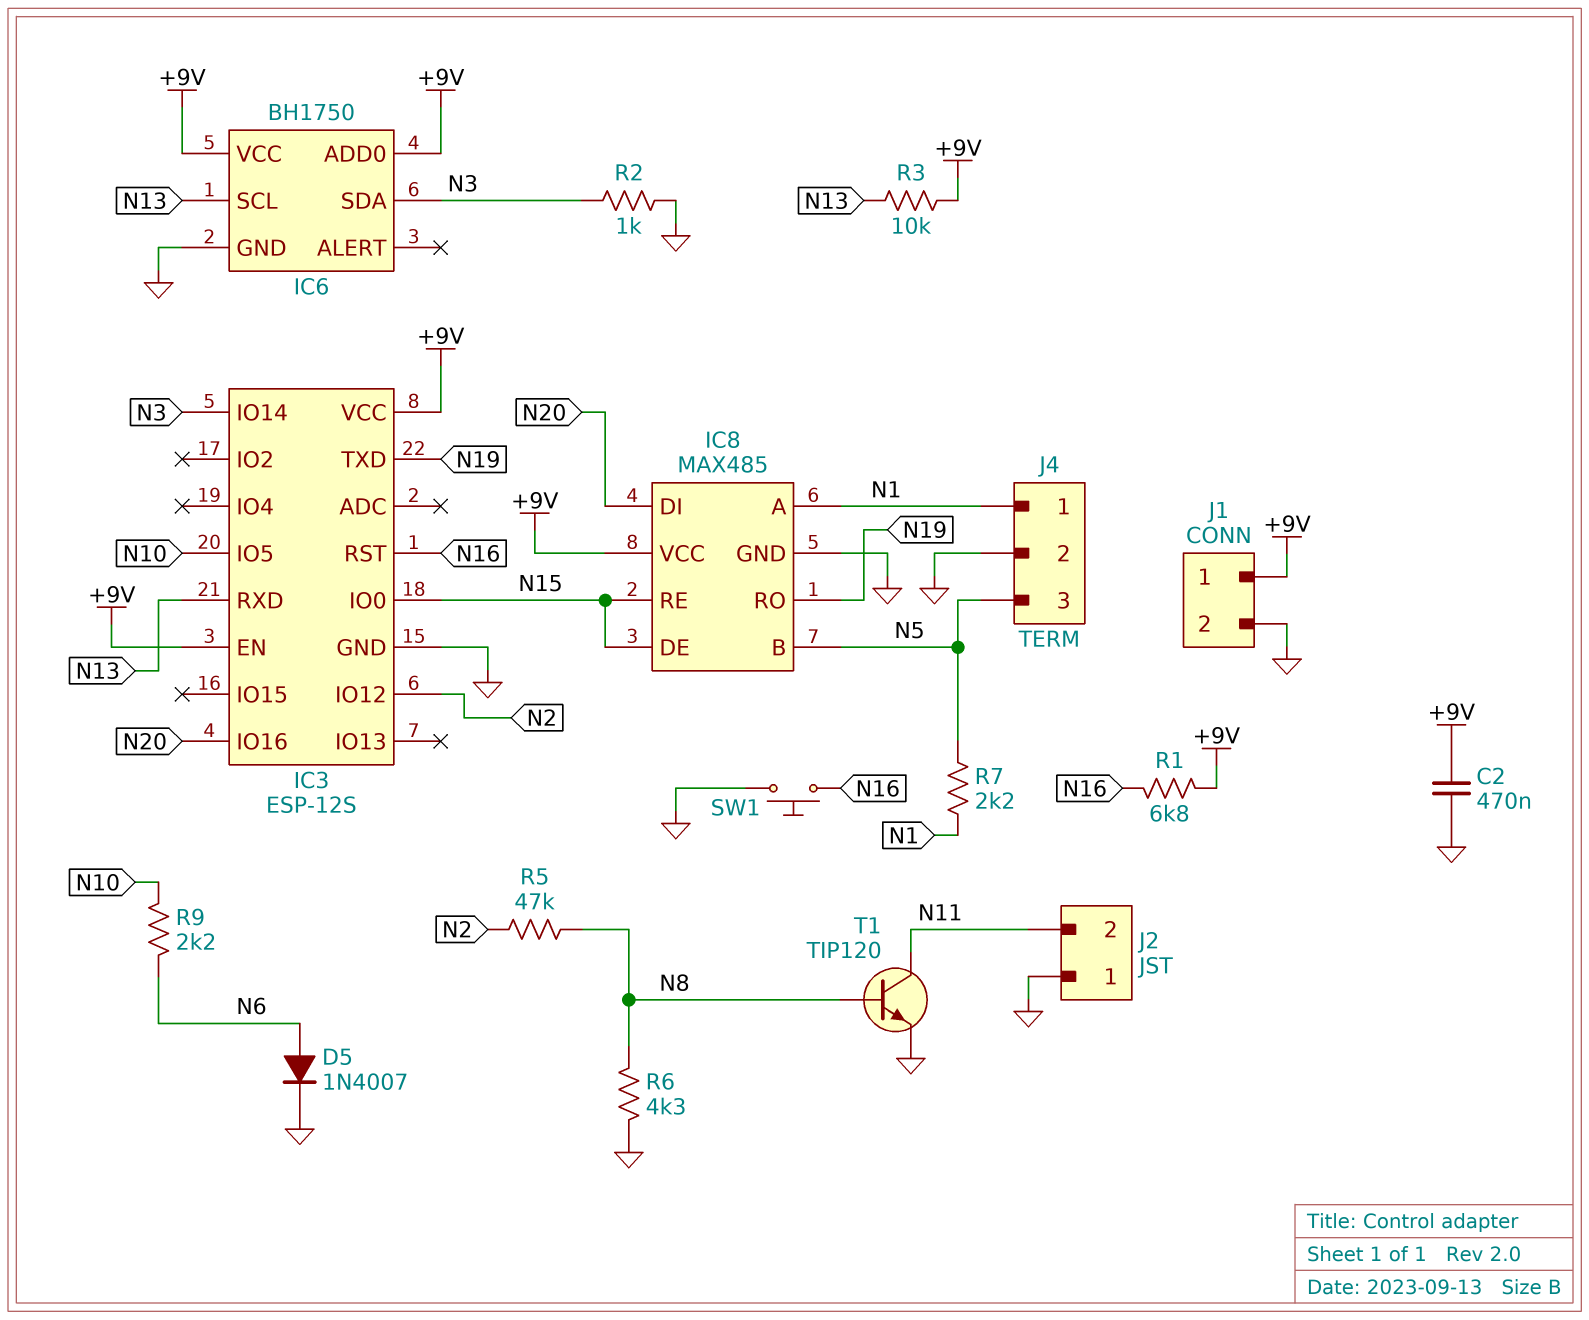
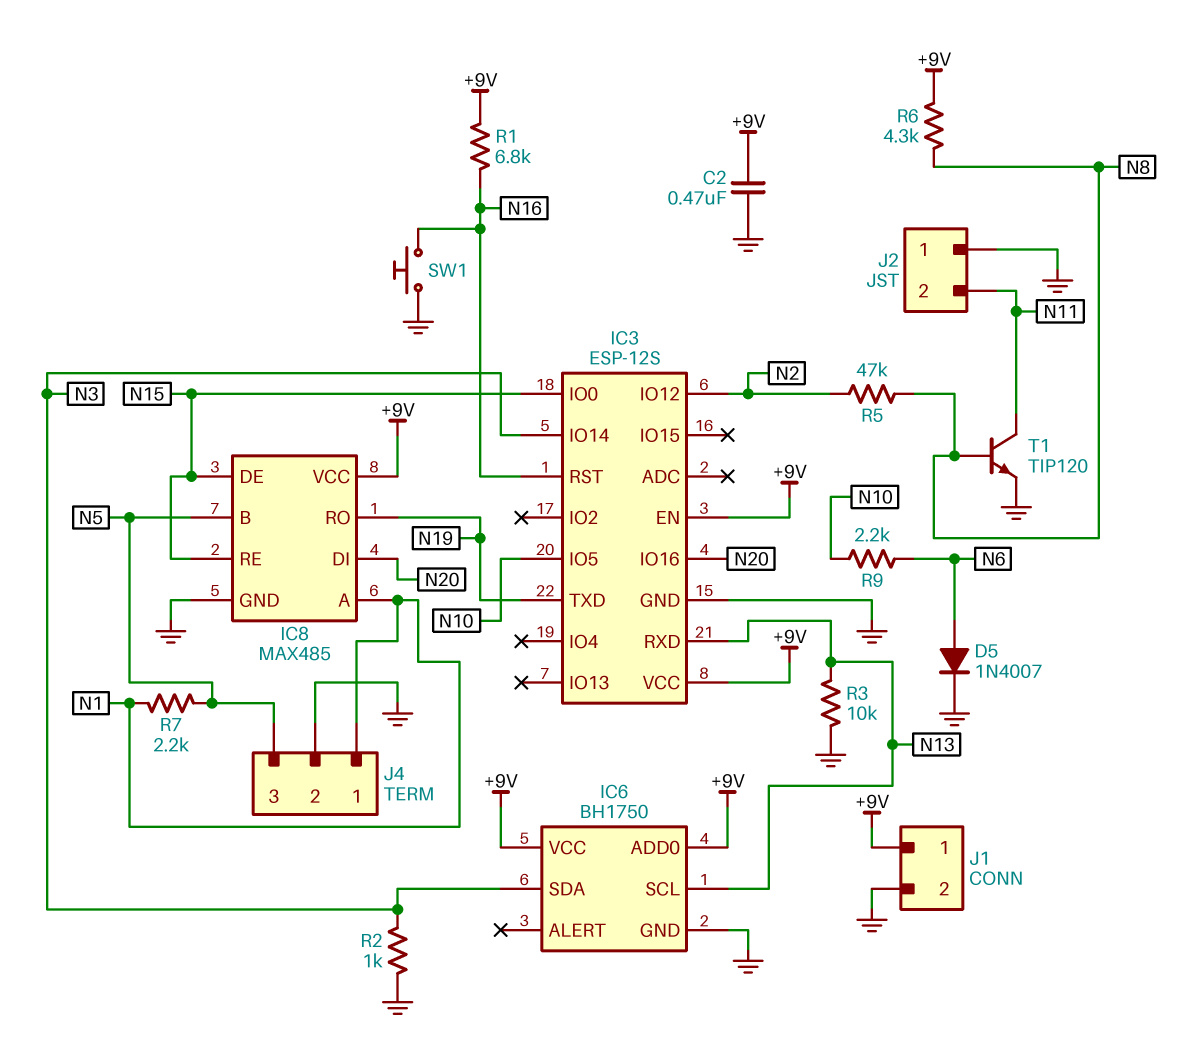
R3: 10k (+9V, N13) -> 10k (GND, N13)
R6: 4.3k (GND, N8) -> 4.3k (+9V, N8)

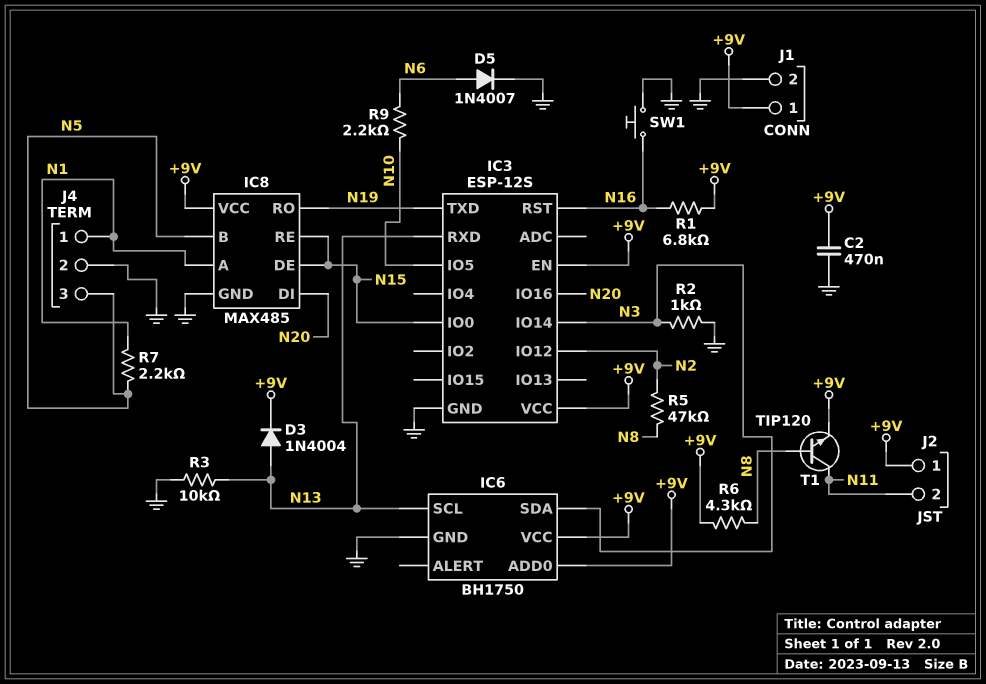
D3: none -> diode 1N4004 (A N13, K +9V)
J2 pin 1: GND -> +9V
T1: NPN TIP120 (B N8, C N11, E GND) -> NPN TIP120 (B N8, C N11, E +9V)

